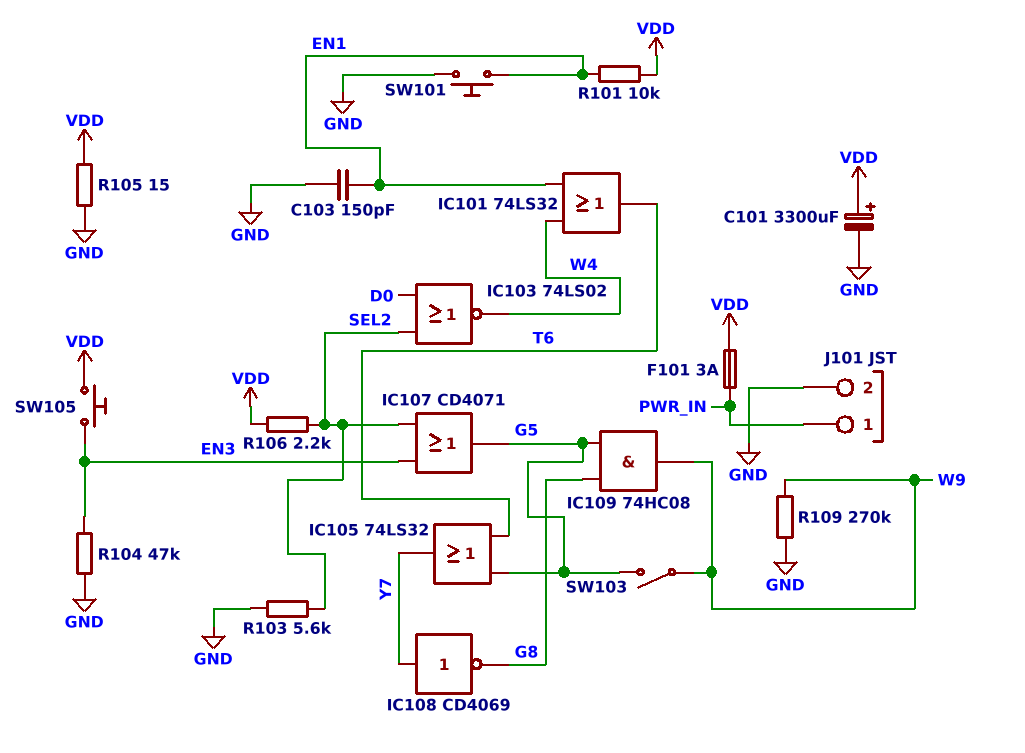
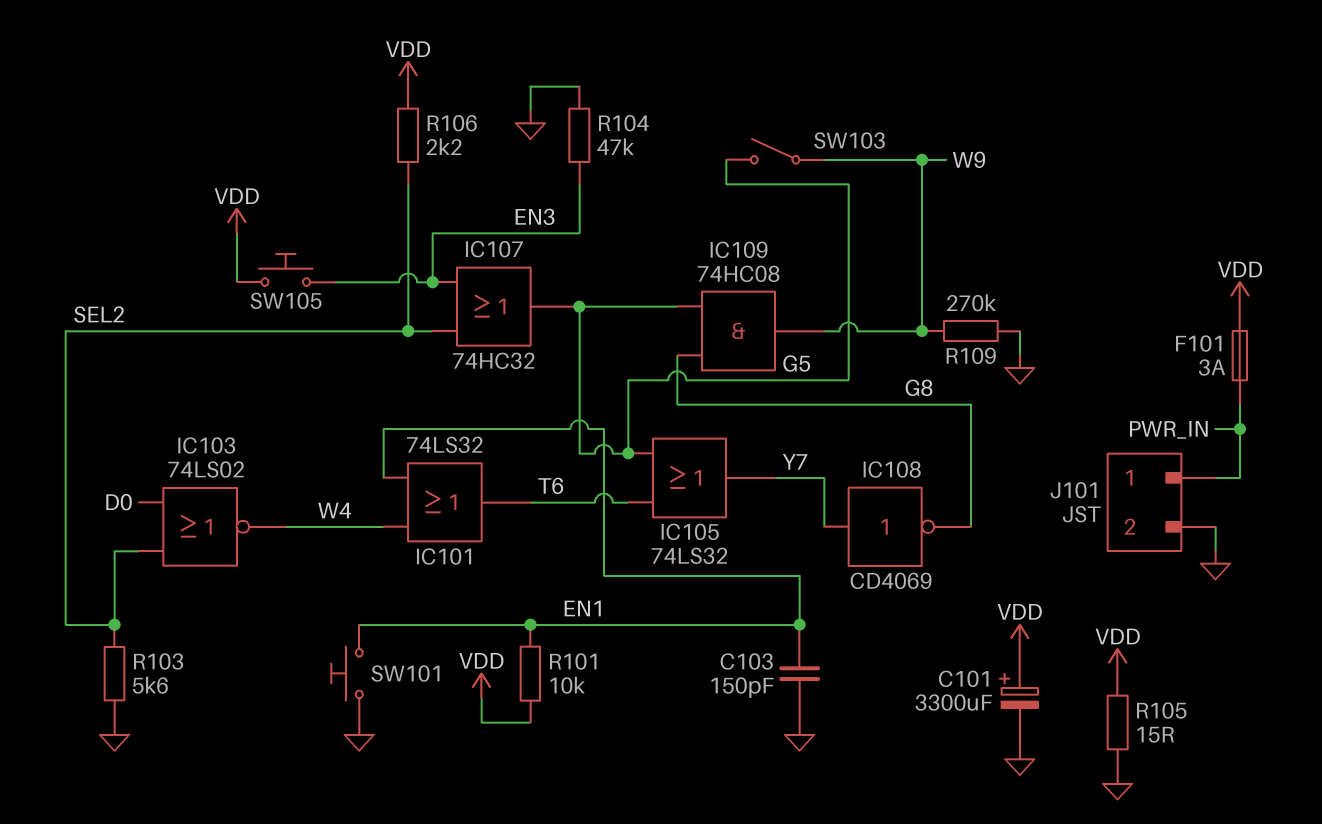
IC107: OR CD4071 (in EN3, in SEL2, out G5) -> OR 74HC32 (in EN3, in SEL2, out G5)

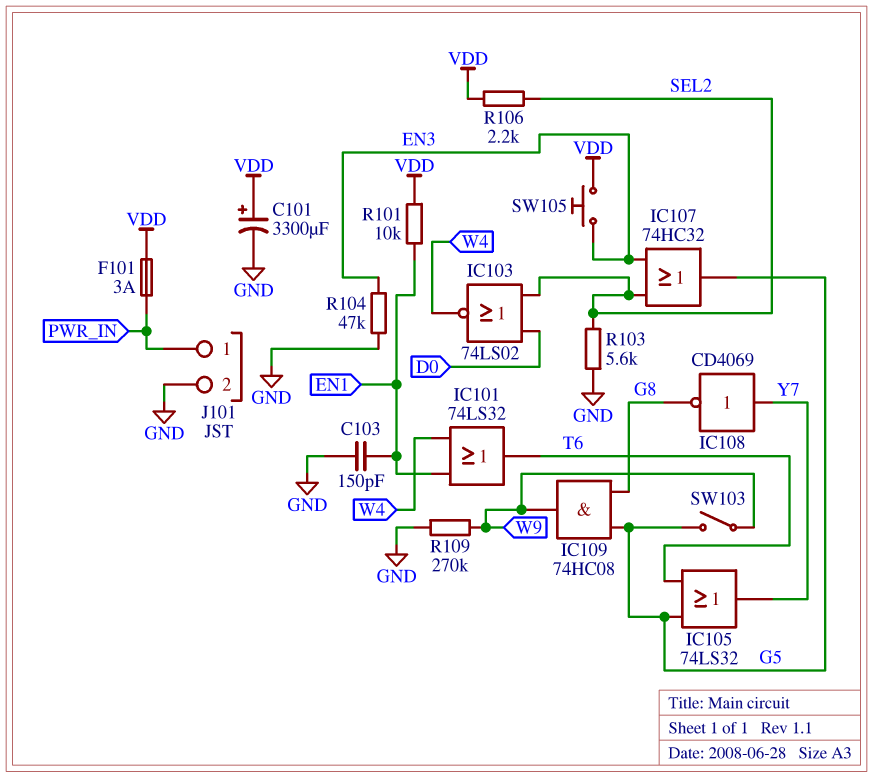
R105: 15 (GND, VDD) -> none
SW101: button (EN1, GND) -> none

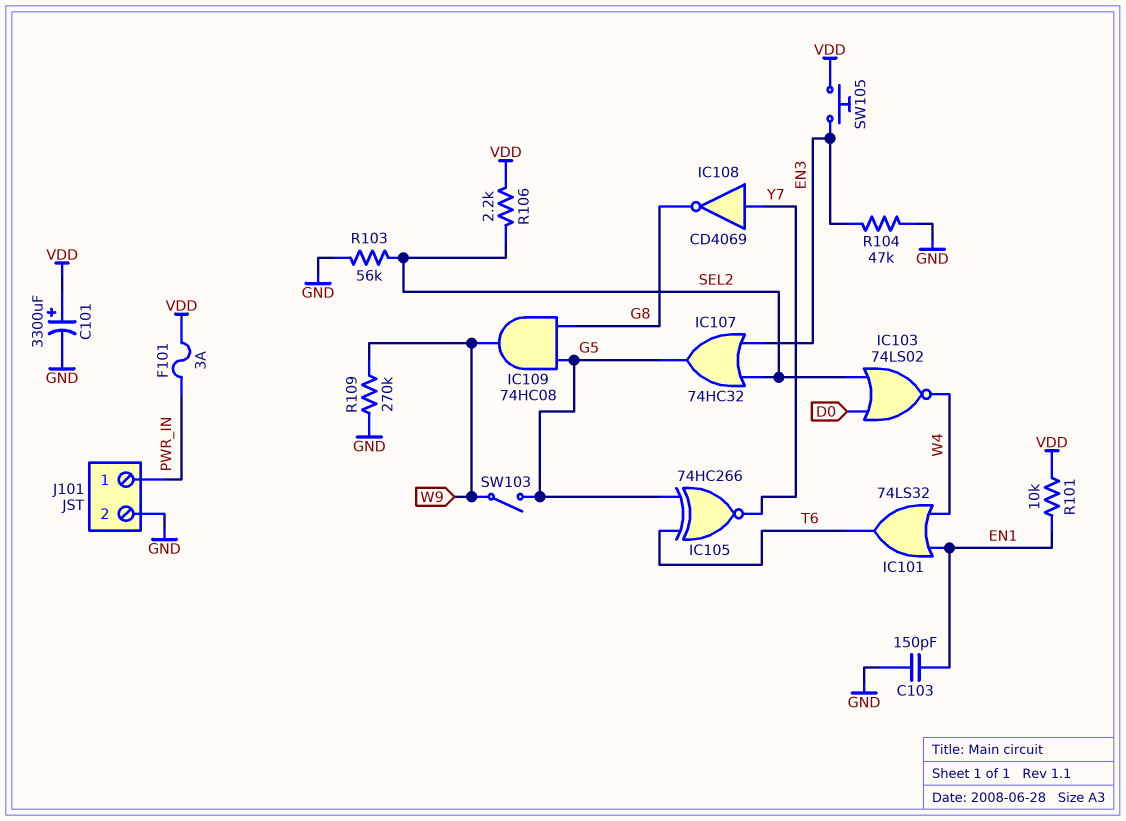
IC105: OR 74LS32 (in G5, in T6, out Y7) -> XNOR 74HC266 (in G5, in T6, out Y7)
R103: 5.6k (GND, SEL2) -> 56k (GND, SEL2)

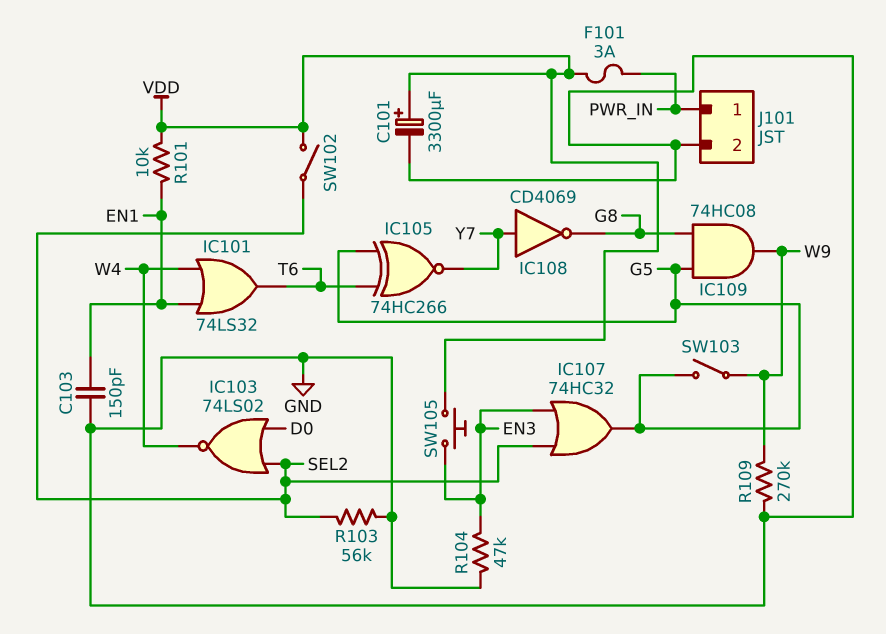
R106: 2.2k (SEL2, VDD) -> none
SW102: none -> switch (SEL2, VDD)

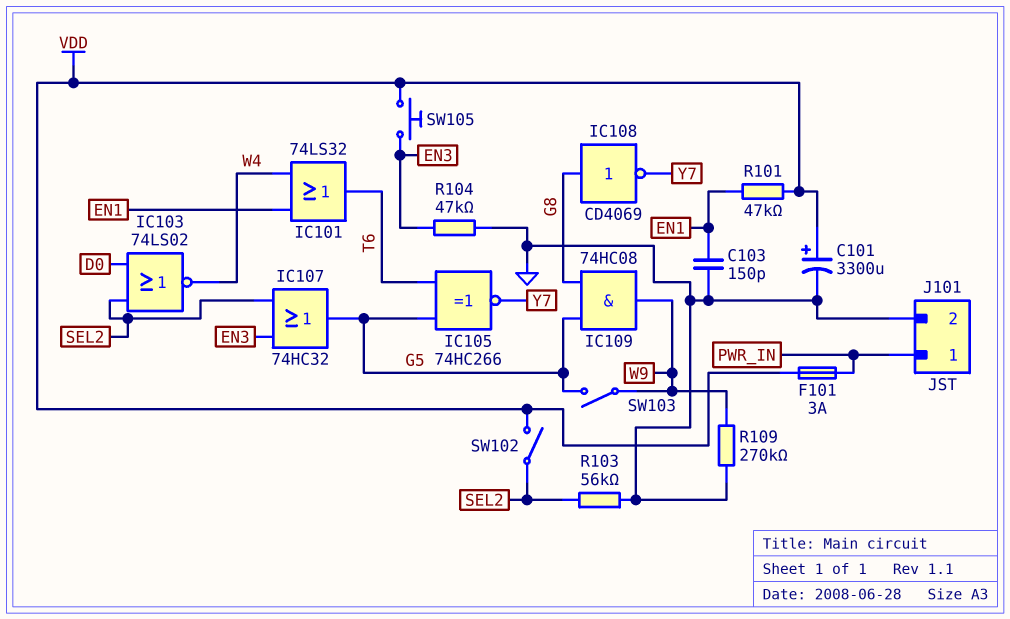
IC108: NOT CD4069 (in Y7, out G8) -> NOT CD4069 (in G8, out Y7)
R101: 10k (EN1, VDD) -> 47k (EN1, VDD)

